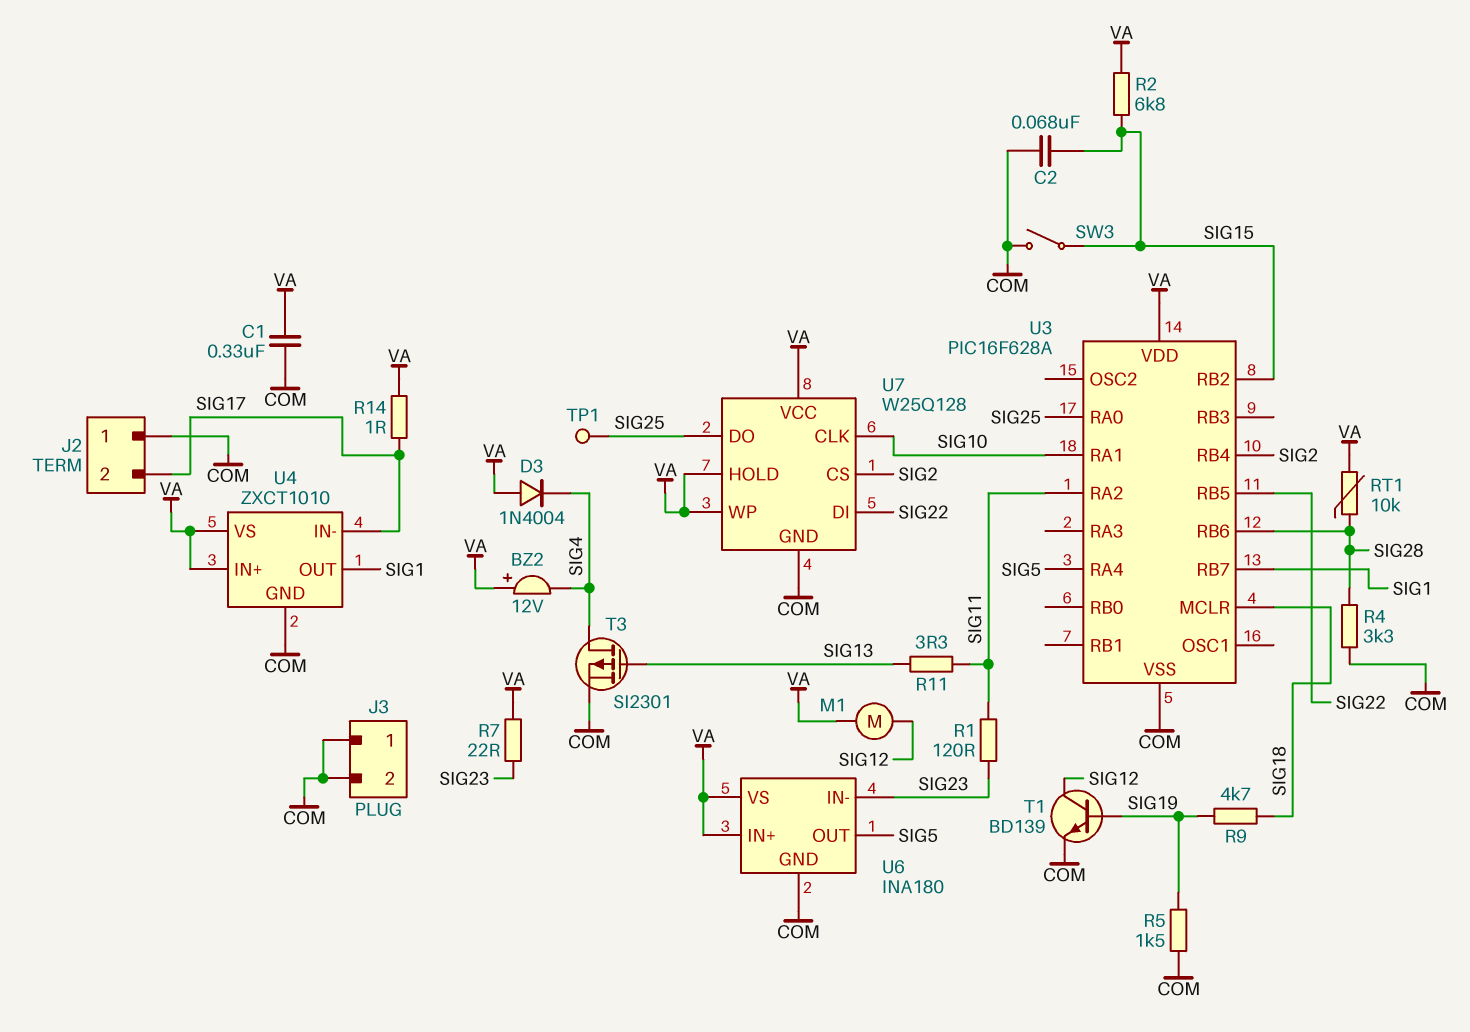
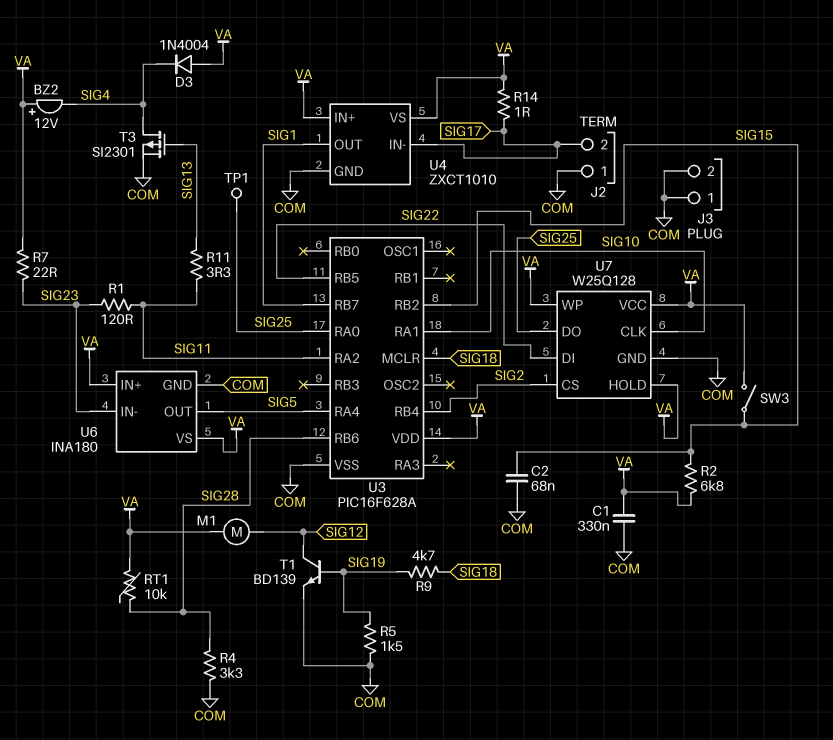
SW3: switch (COM, SIG15) -> switch (SIG15, VA)

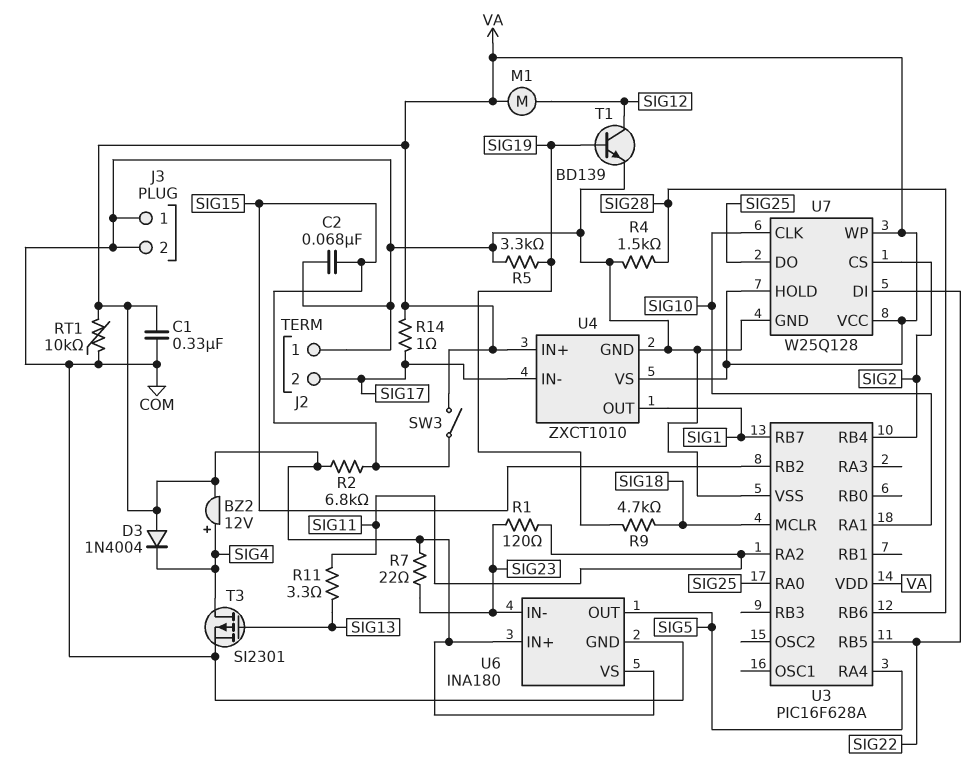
BZ2: buzzer 12V (plus VA, minus SIG4) -> buzzer 12V (plus SIG4, minus VA)
R4: 3.3k (COM, SIG28) -> 1.5k (COM, SIG28)
R5: 1.5k (COM, SIG19) -> 3.3k (COM, SIG19)
RT1: 10k (SIG28, VA) -> 10k (COM, VA)
TP1: test point (SIG25) -> none

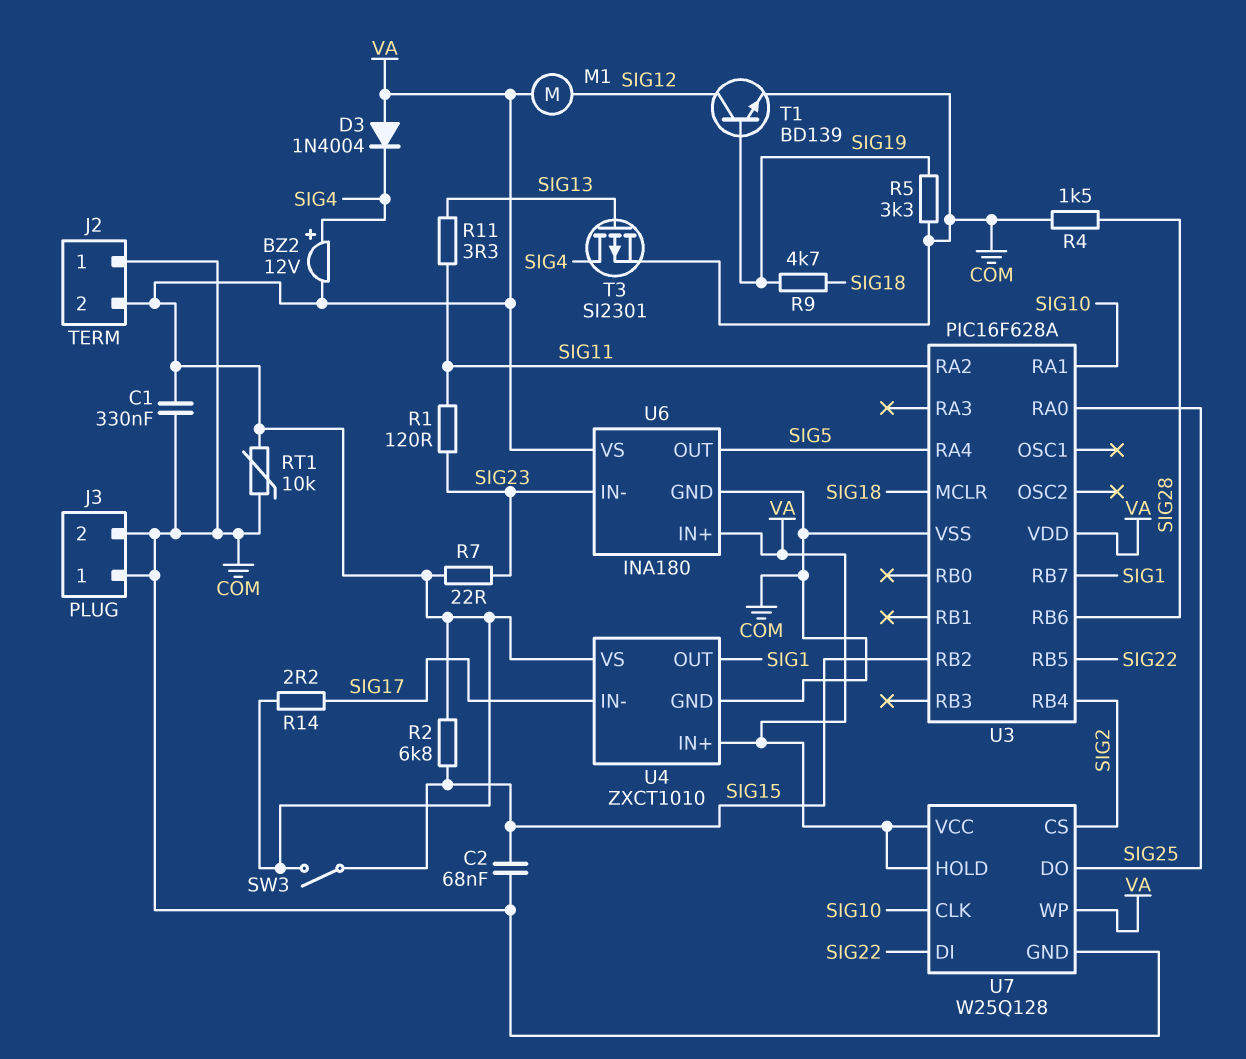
J2 pin 2: SIG17 -> VA
R14: 1 (SIG17, VA) -> 2.2 (SIG17, VA)

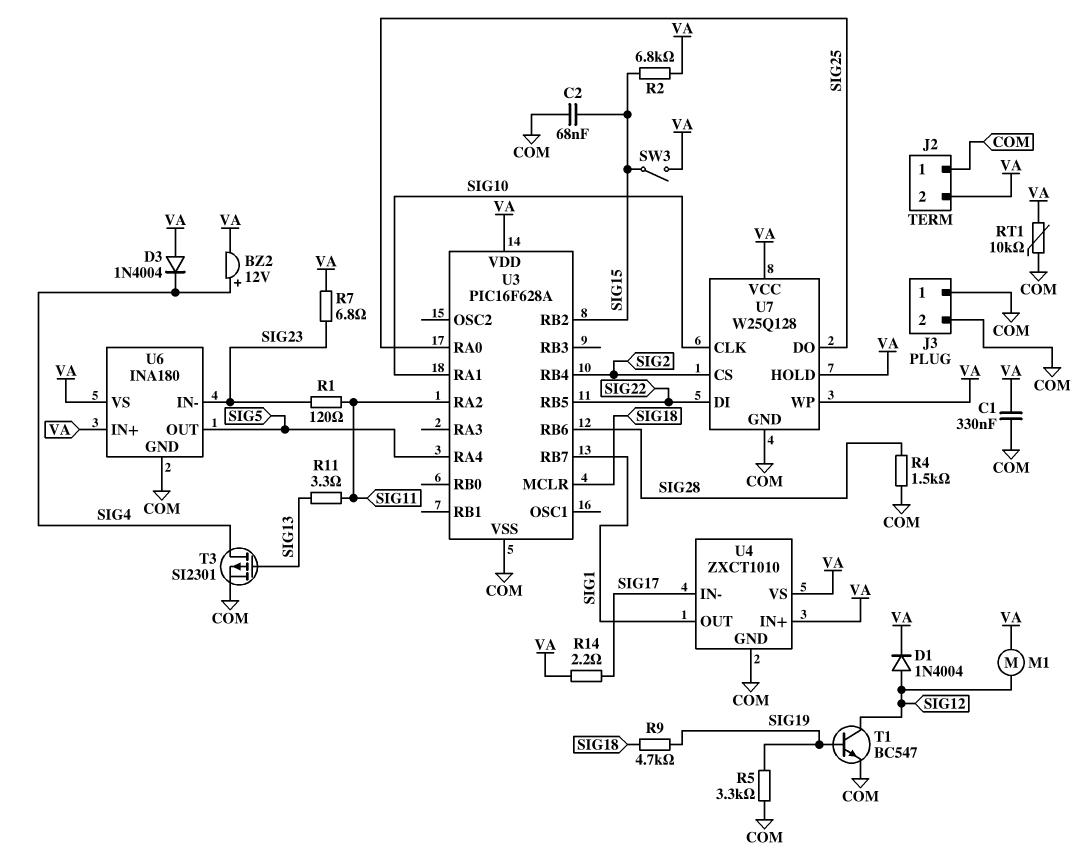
D1: none -> diode 1N4004 (A SIG12, K VA)
R7: 22 (SIG23, VA) -> 6.8 (SIG23, VA)
T1: NPN BD139 (B SIG19, C SIG12, E COM) -> NPN BC547 (B SIG19, C SIG12, E COM)

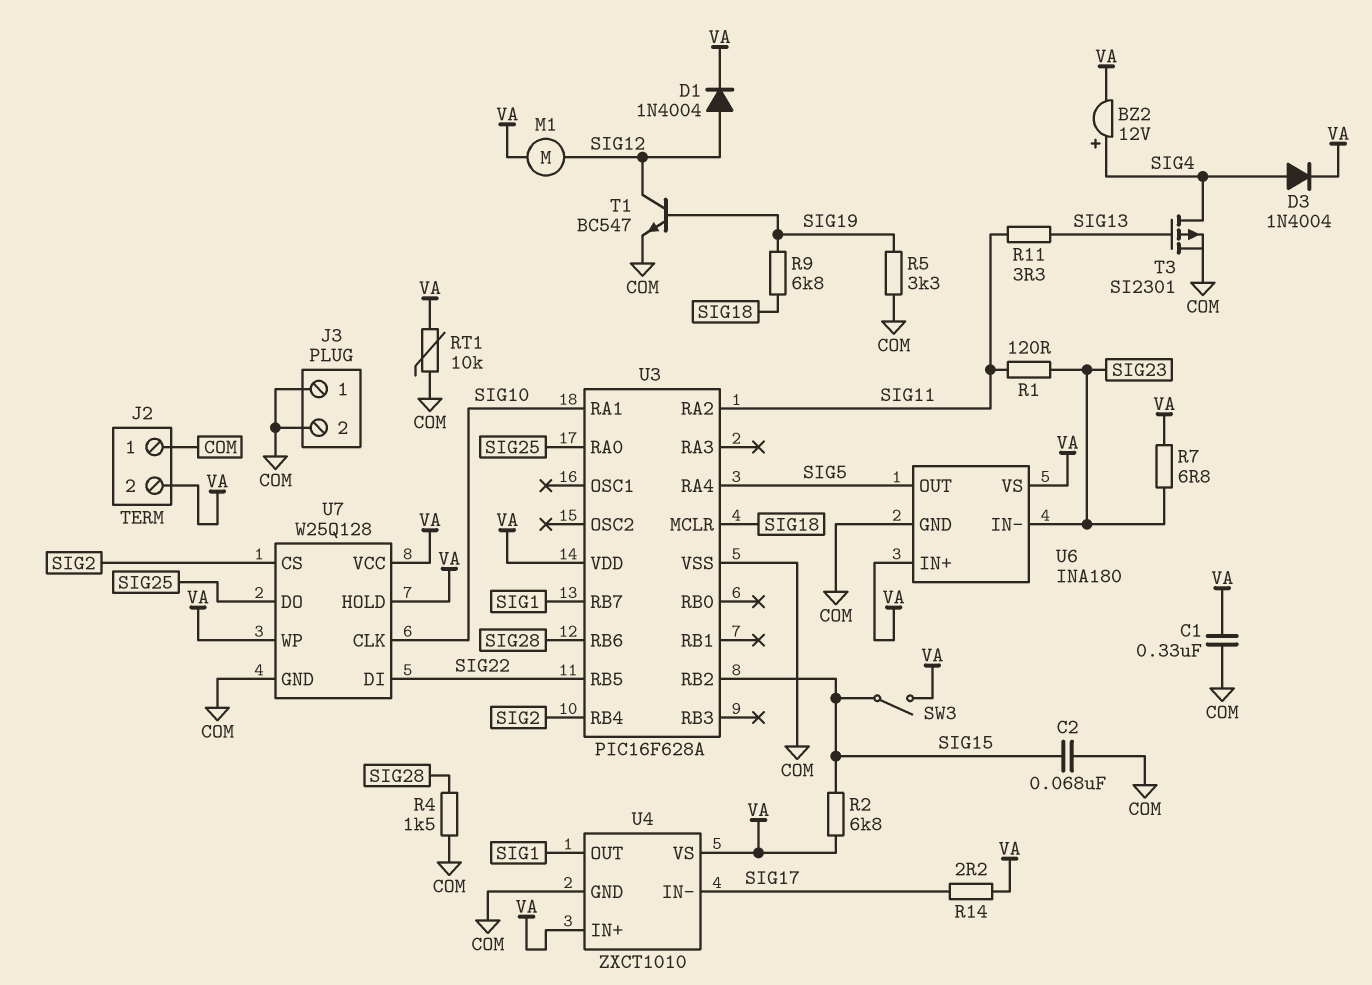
D3: diode 1N4004 (A VA, K SIG4) -> diode 1N4004 (A SIG4, K VA)
R9: 4.7k (SIG18, SIG19) -> 6.8k (SIG18, SIG19)

